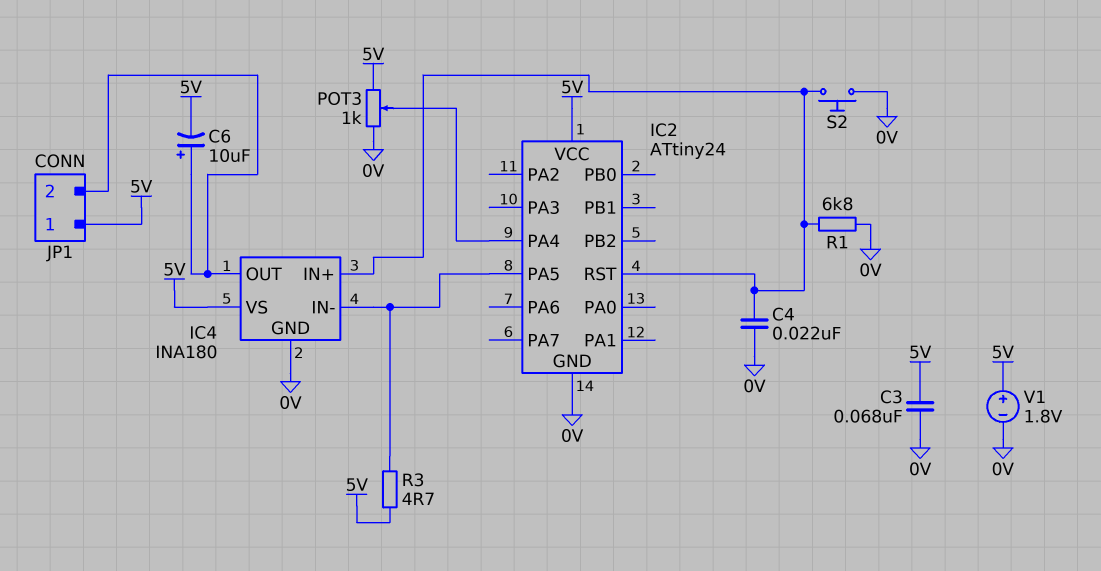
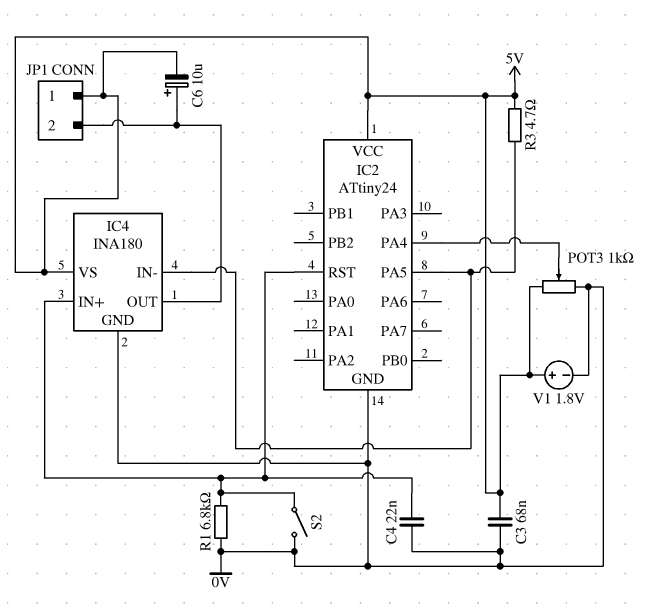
S2: button (0V, IC2/RST) -> switch (0V, IC2/RST)

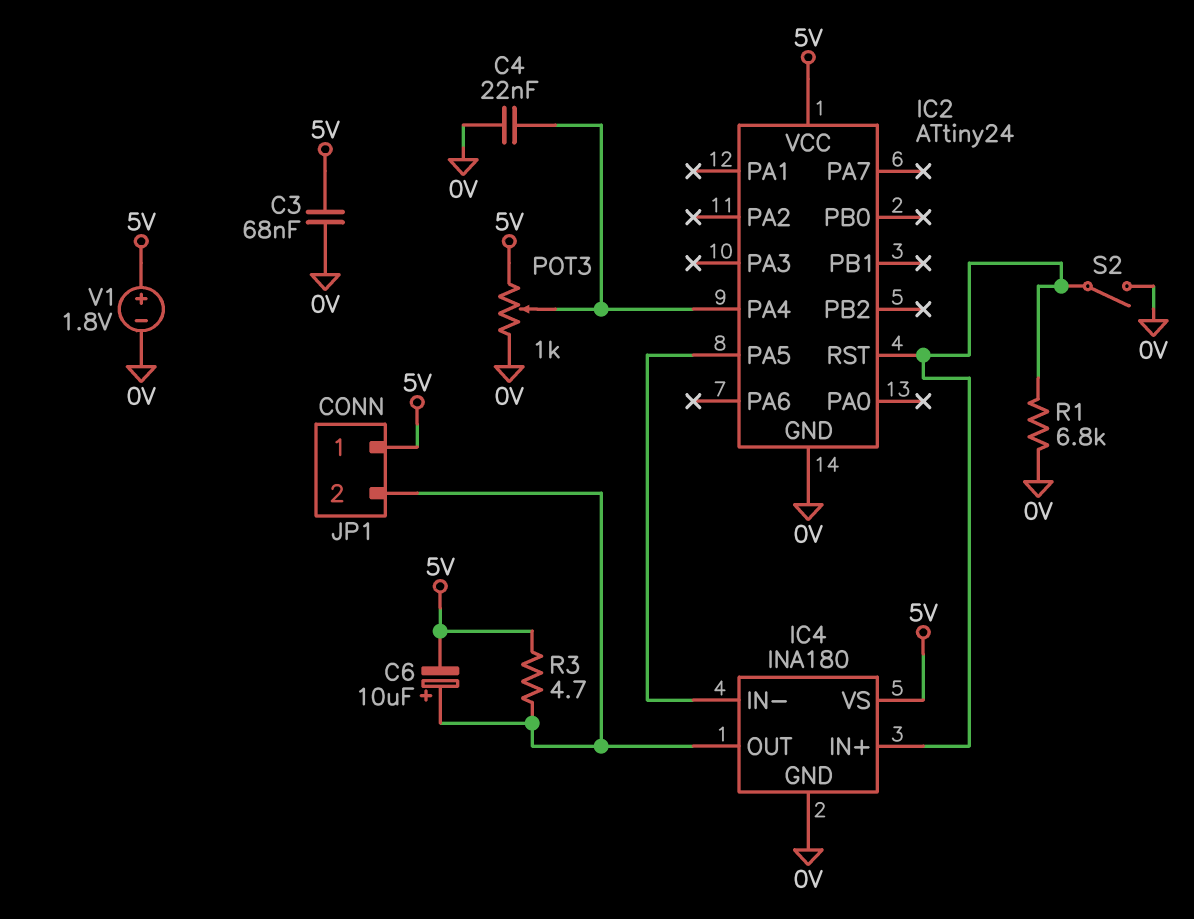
C4: 22nF (0V, IC2/RST) -> 22nF (0V, IC2/PA4)
R3: 4.7 (5V, IC2/PA5) -> 4.7 (5V, IC4/OUT)

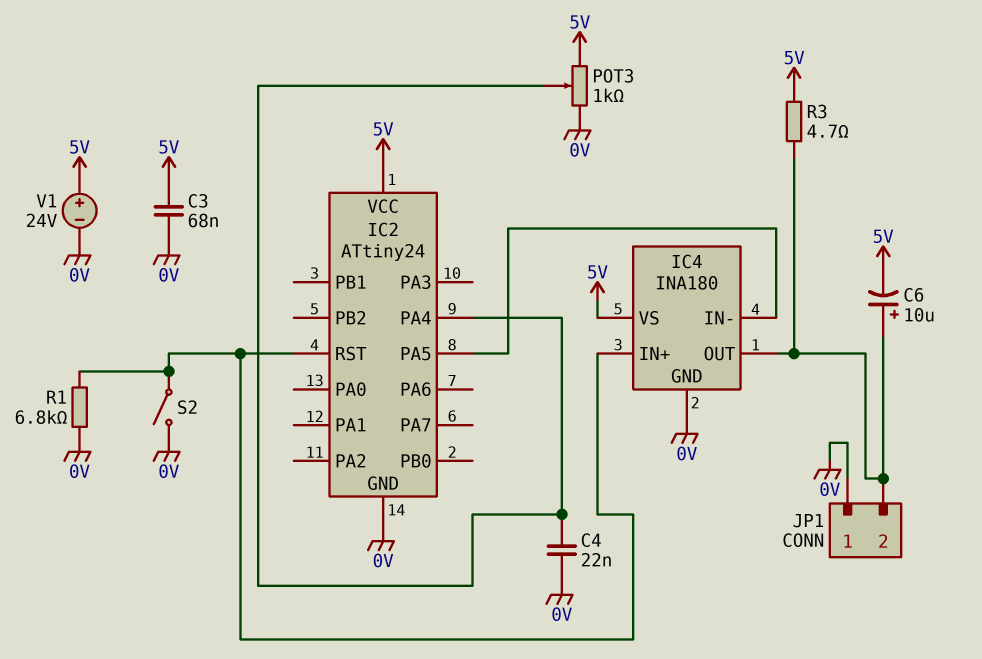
JP1 pin 1: 5V -> 0V
V1: 1.8V (plus 5V, minus 0V) -> 24V (plus 5V, minus 0V)

